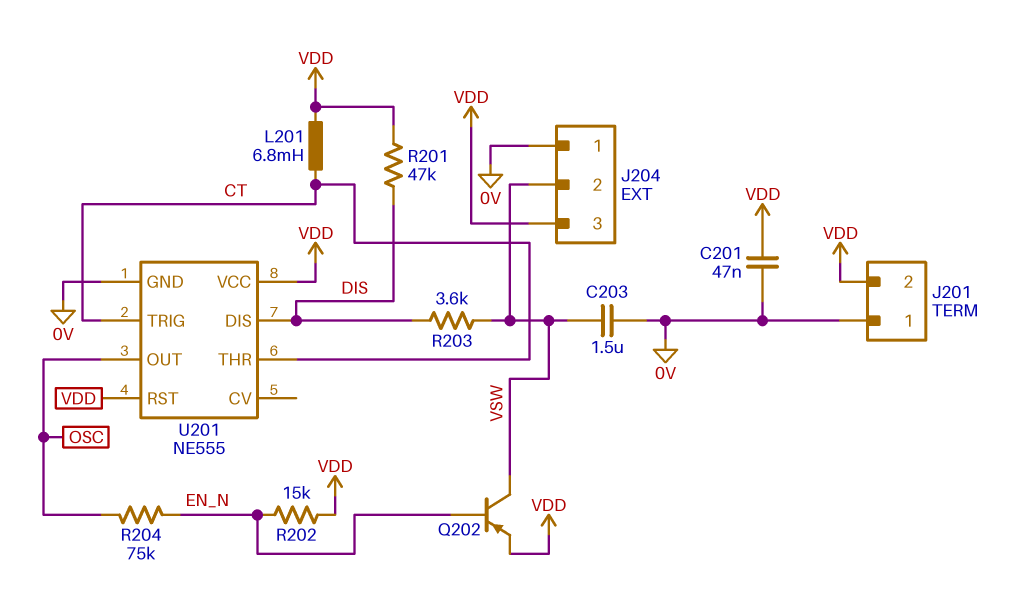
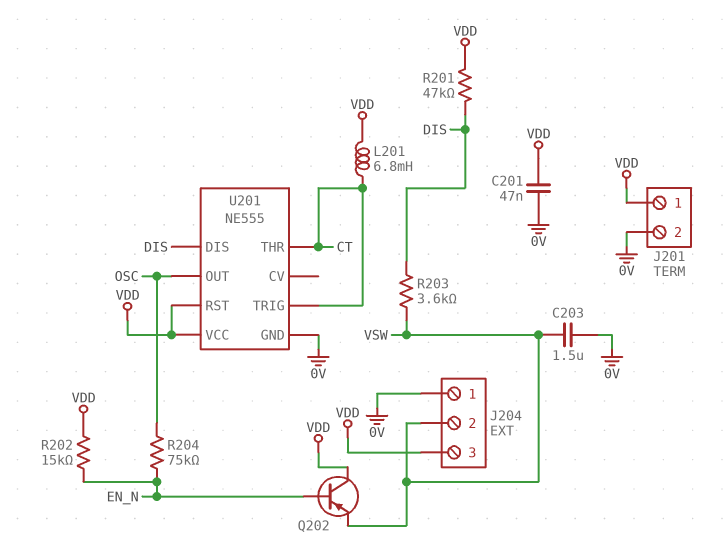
J201 pin 1: 0V -> VDD
J201 pin 2: VDD -> 0V
Q202: PNP (B EN_N, C VSW, E VDD) -> PNP (B EN_N, C VDD, E VSW)

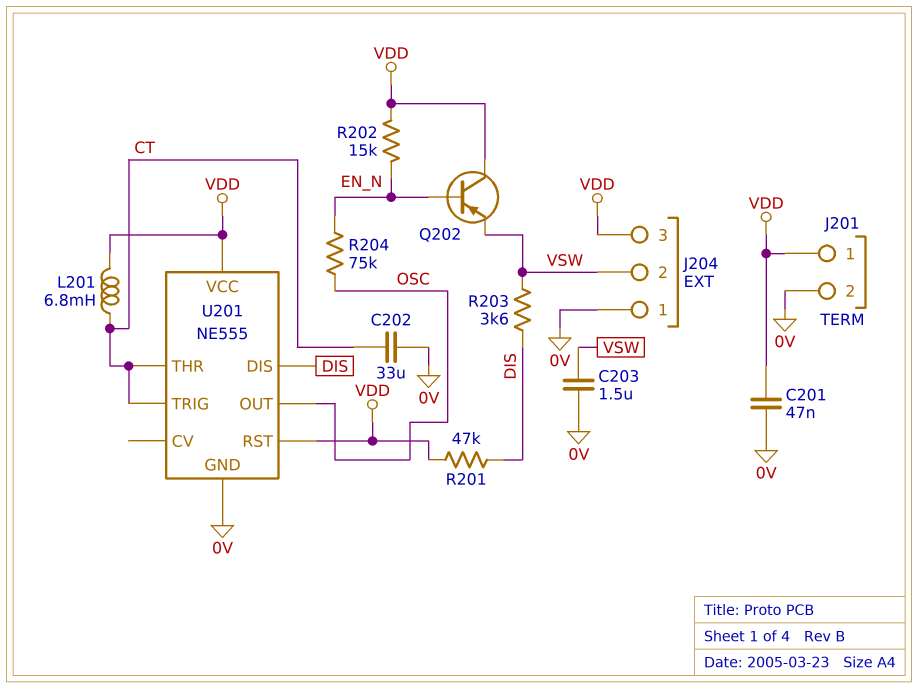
C202: none -> 33uF (0V, CT)

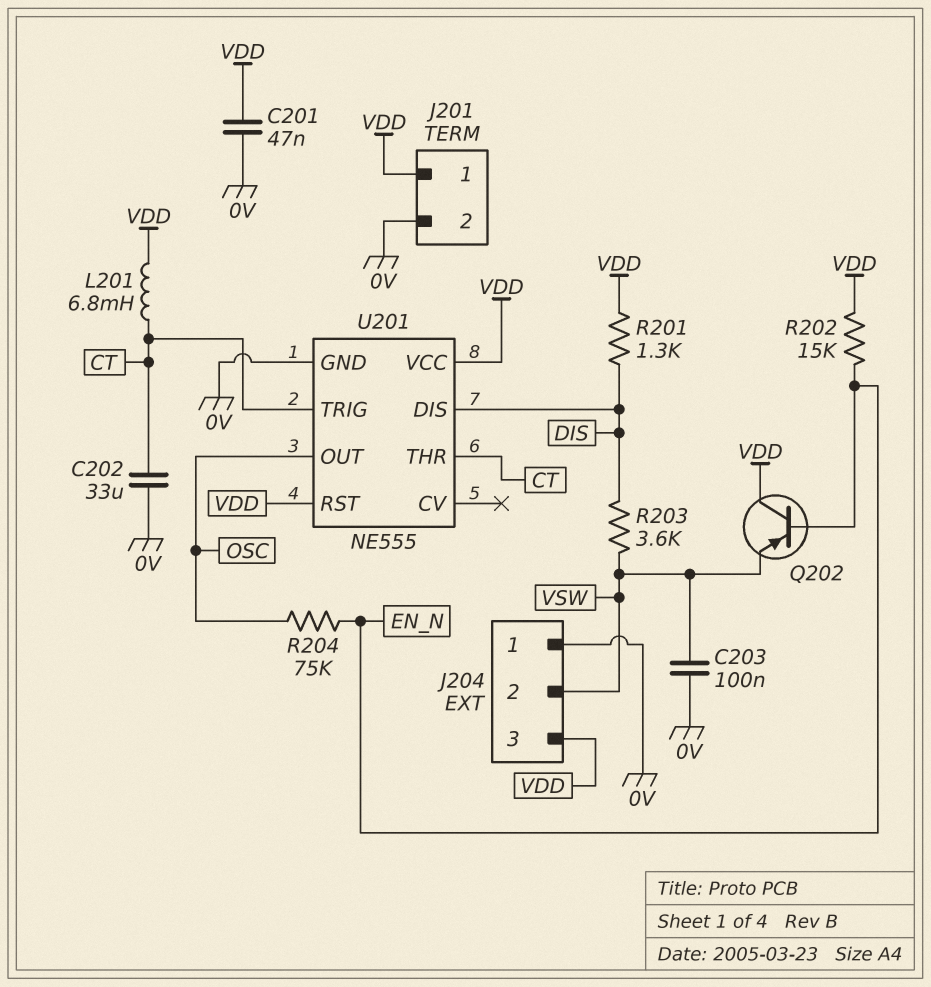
C203: 1.5uF (0V, VSW) -> 100nF (0V, VSW)
R201: 47k (DIS, VDD) -> 1.3k (DIS, VDD)

